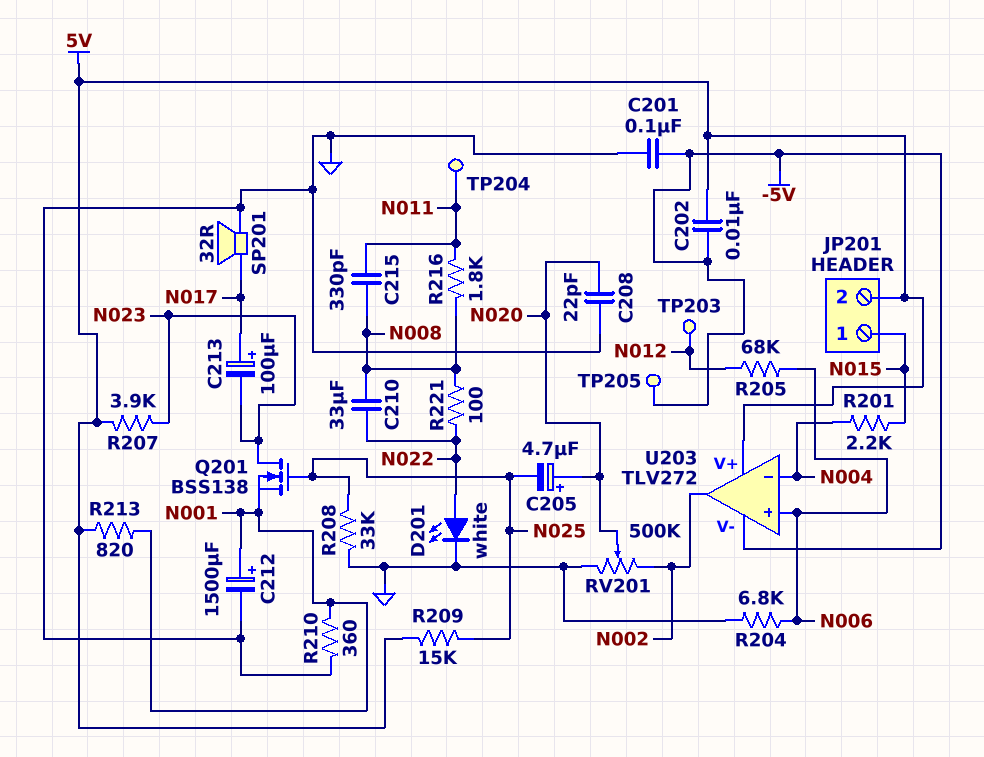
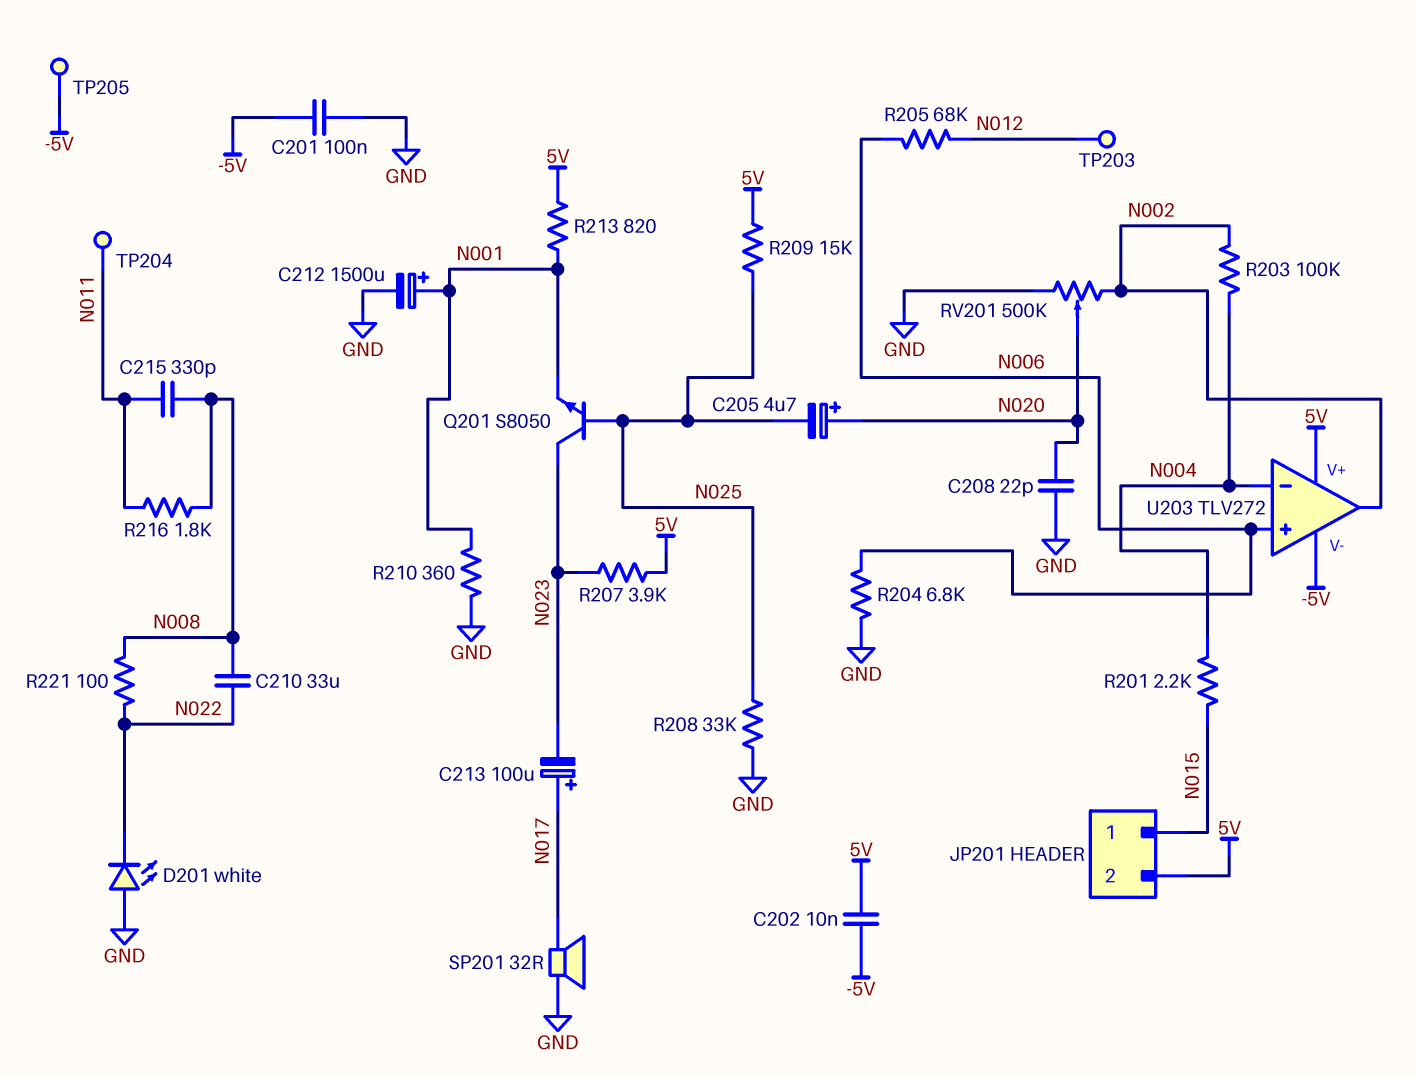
D201: LED white (A N022, K GND) -> LED white (A GND, K N022)
Q201: NMOS BSS138 (G N025, D N023, S N001) -> NPN S8050 (B N025, C N023, E N001)
R203: none -> 100k (N002, N004)

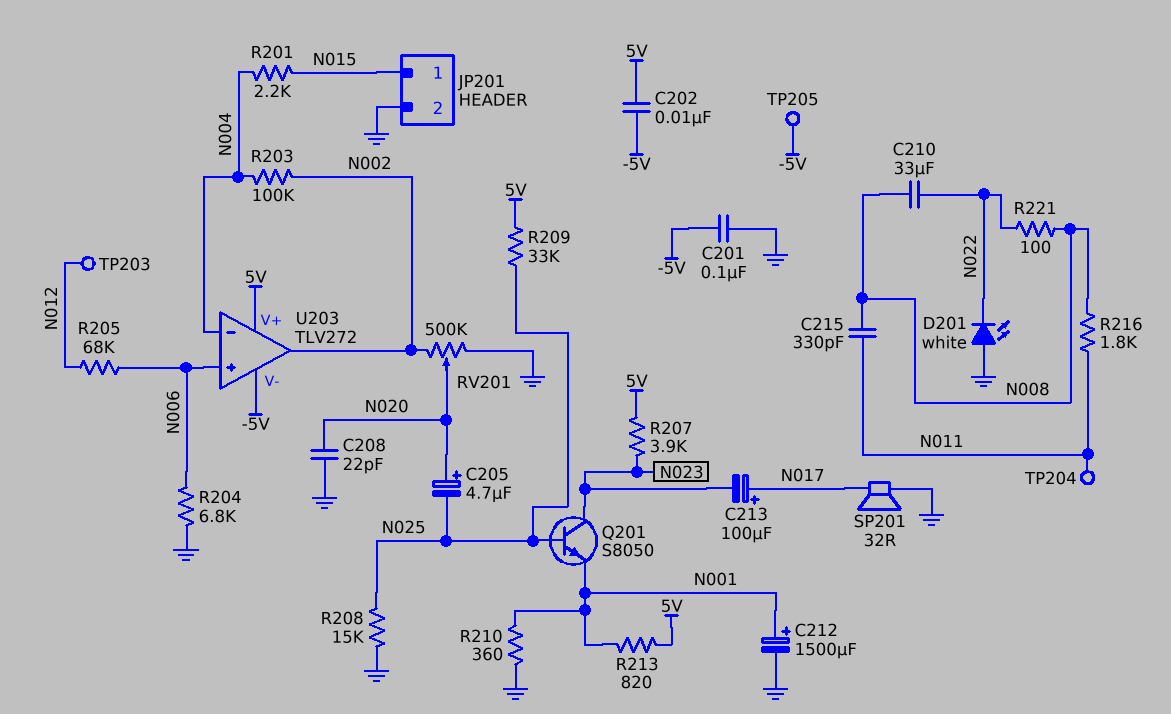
JP201 pin 2: 5V -> GND
R208: 33k (GND, N025) -> 15k (GND, N025)
R209: 15k (5V, N025) -> 33k (5V, N025)

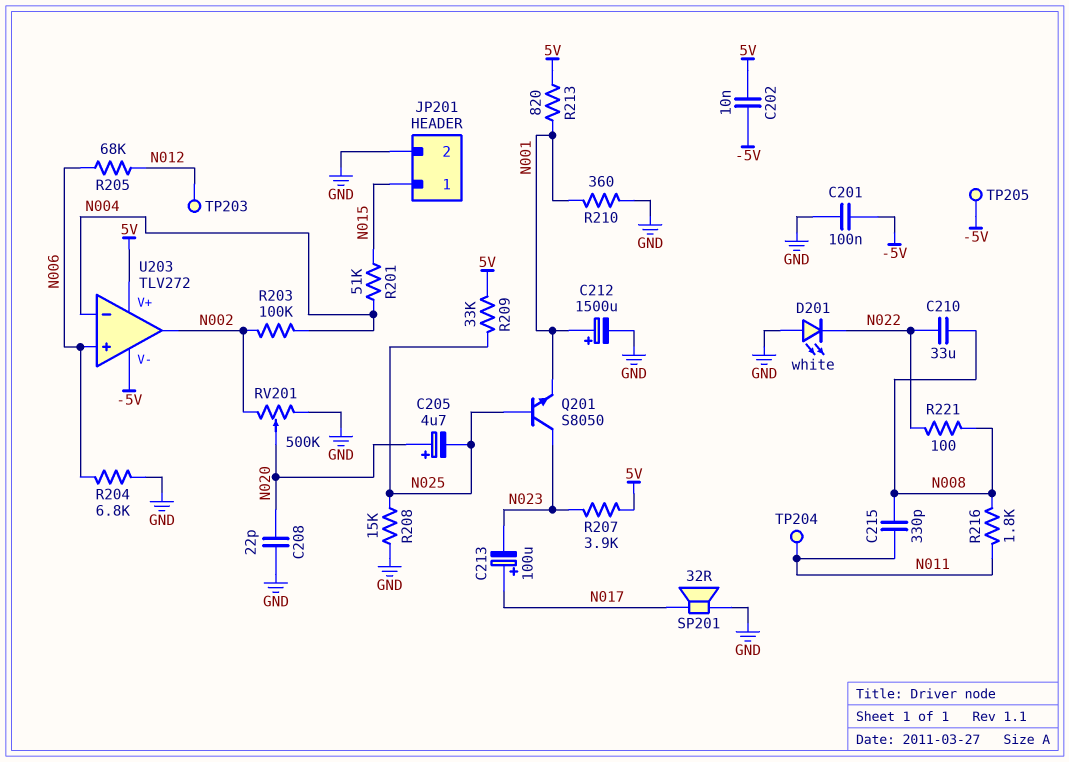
R201: 2.2k (N004, N015) -> 51k (N004, N015)

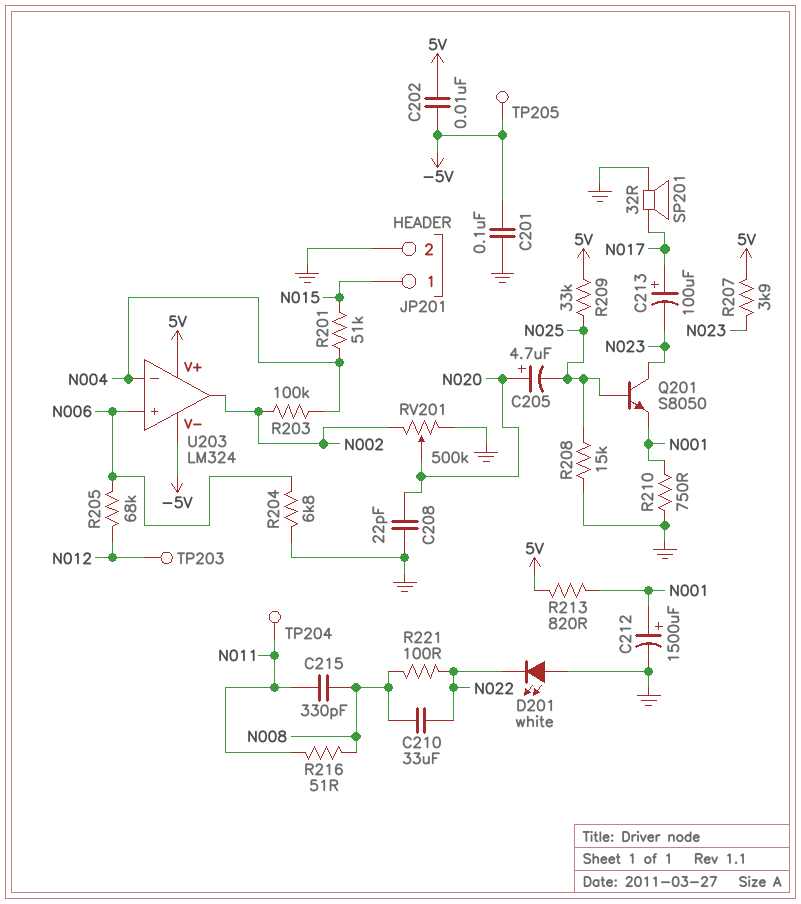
R210: 360 (GND, N001) -> 750 (GND, N001)
R216: 1.8k (N008, N011) -> 51 (N008, N011)
U203: TLV272 -> LM324

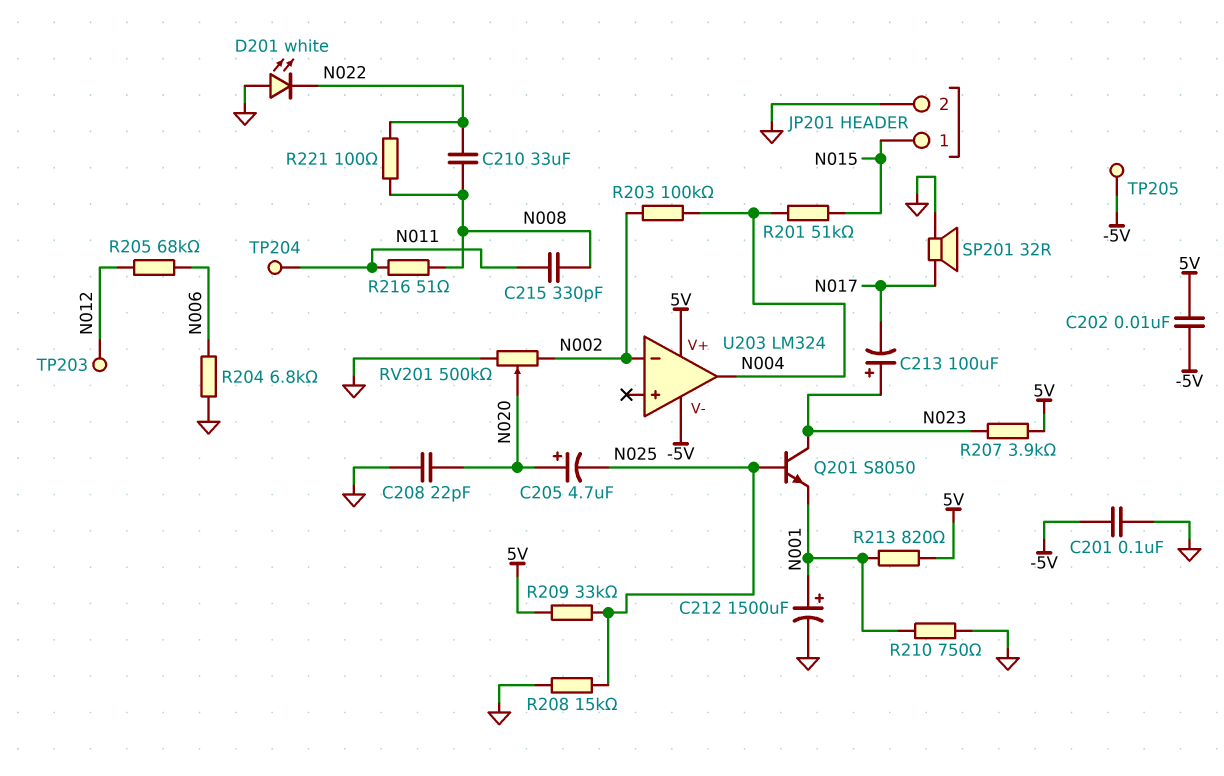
C213: 100uF (plus N017, minus N023) -> 100uF (plus N023, minus N017)
U203 pin in+: N006 -> none
U203 pin in-: N004 -> N002
U203 pin out: N002 -> N004

